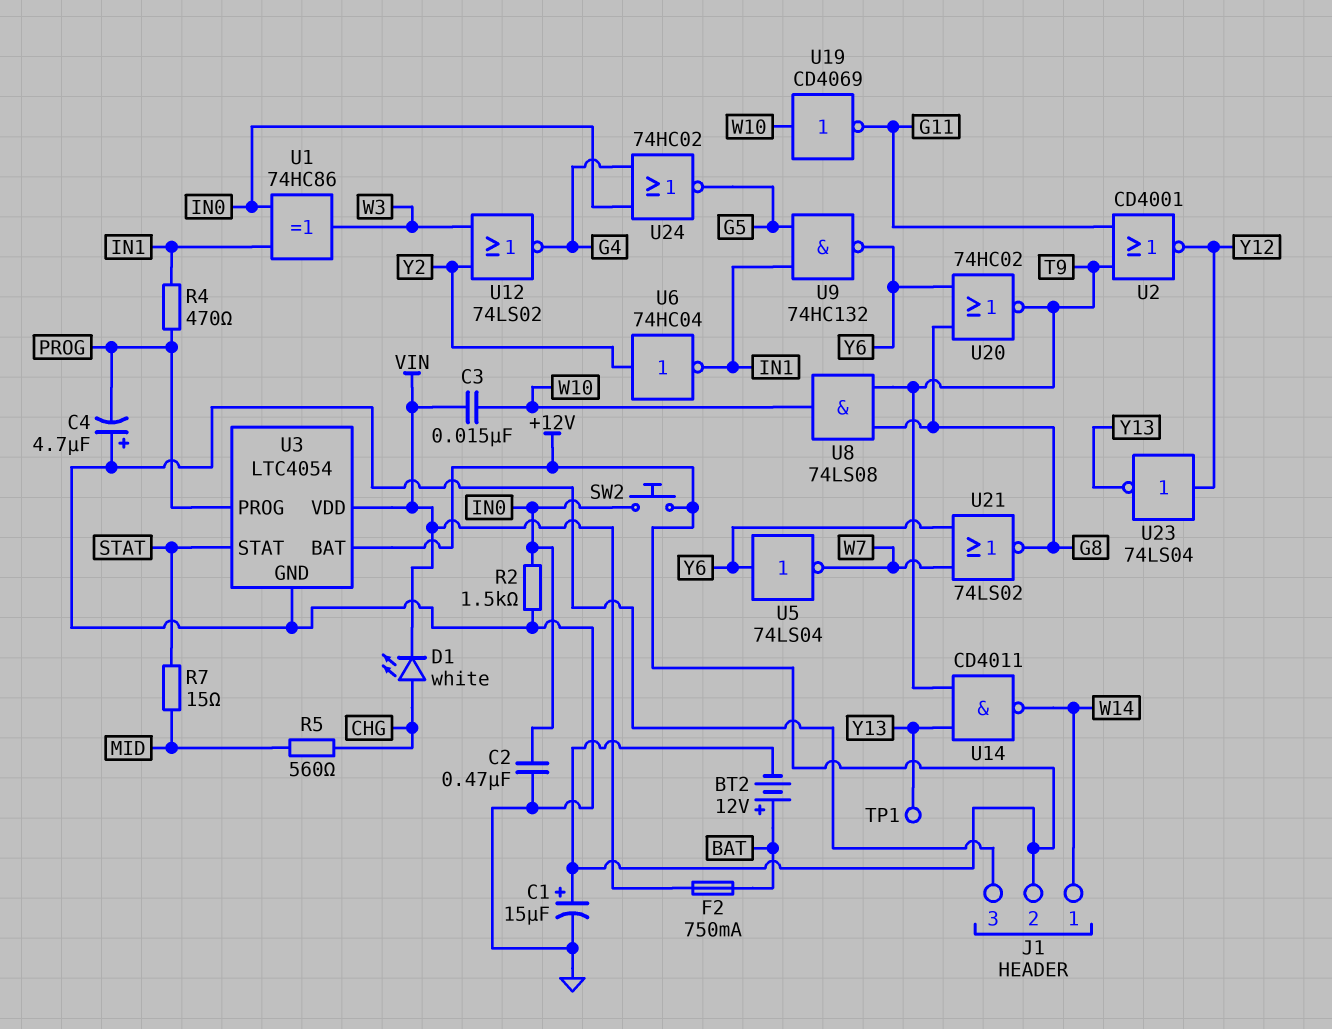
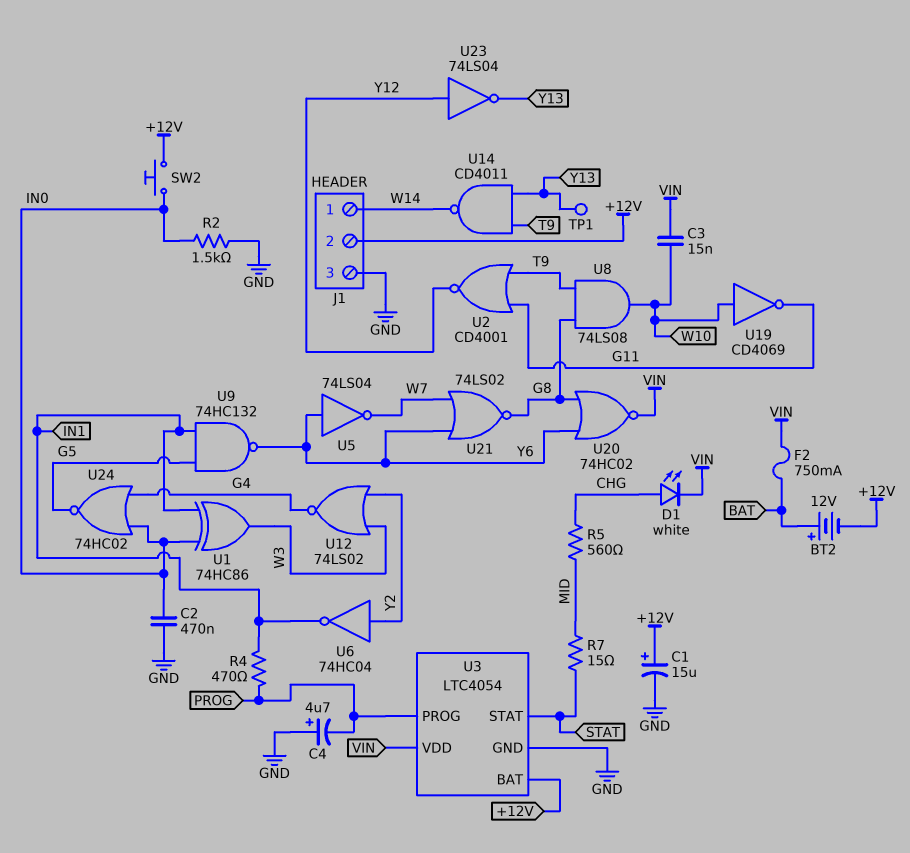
U20: NOR 74HC02 (in G8, in Y6, out T9) -> NOR 74HC02 (in G8, in Y6, out VIN)

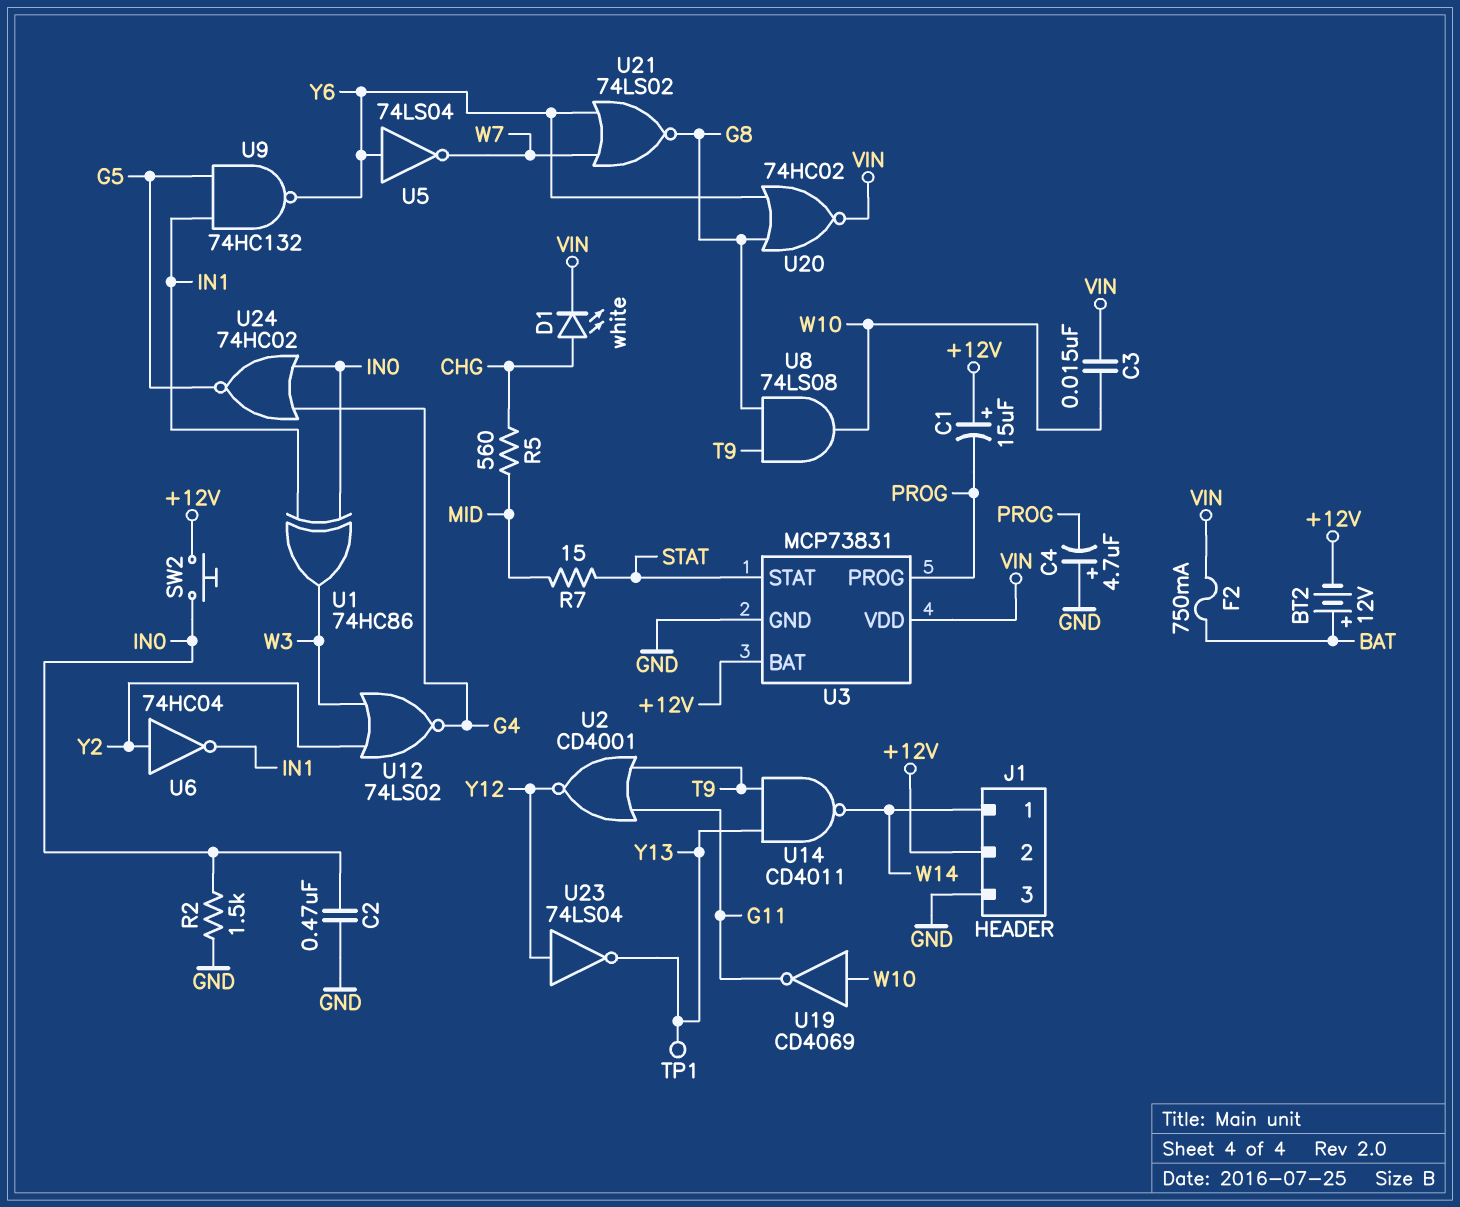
C1: 15uF (plus +12V, minus GND) -> 15uF (plus +12V, minus PROG)
R4: 470 (IN1, PROG) -> none
U3: LTC4054 -> MCP73831

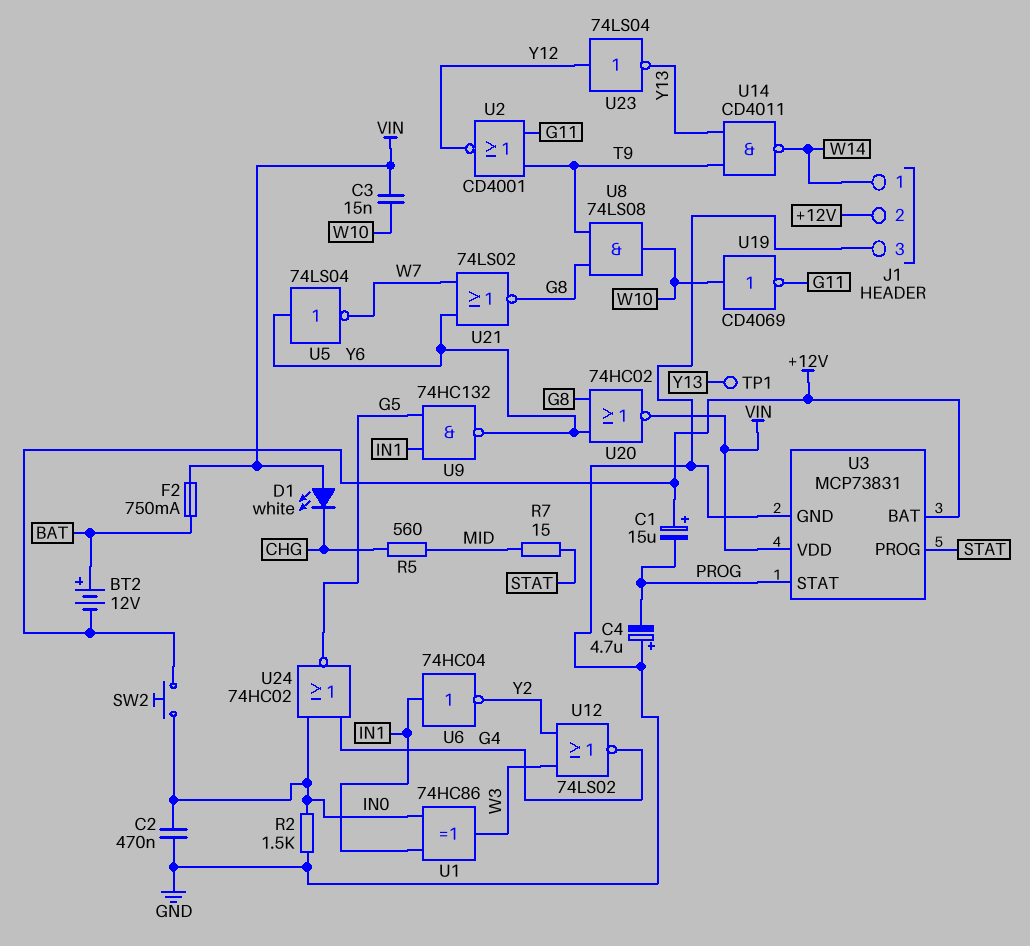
D1: LED white (A CHG, K VIN) -> LED white (A VIN, K CHG)
U3 pin PROG: PROG -> STAT
U3 pin STAT: STAT -> PROG
U6: NOT 74HC04 (in Y2, out IN1) -> NOT 74HC04 (in IN1, out Y2)

